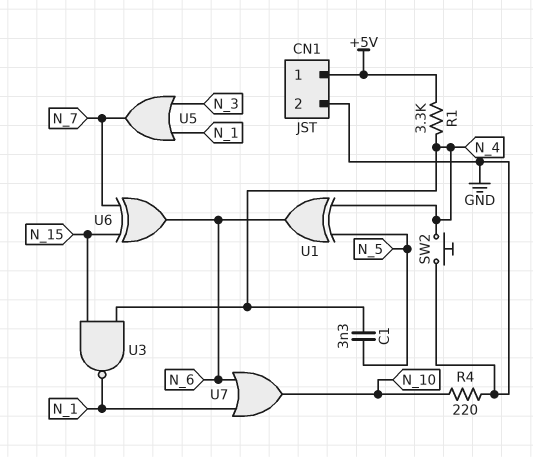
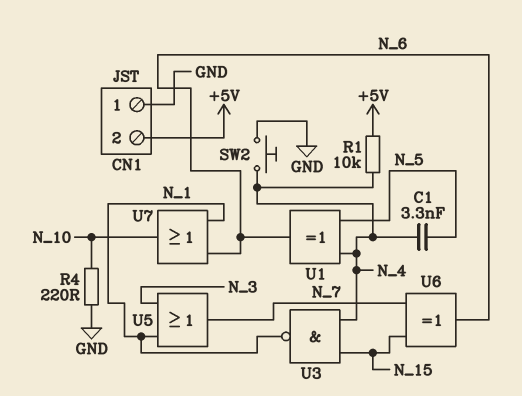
CN1 pin 1: +5V -> GND
CN1 pin 2: GND -> +5V
R1: 3.3k (+5V, N_4) -> 10k (+5V, N_4)

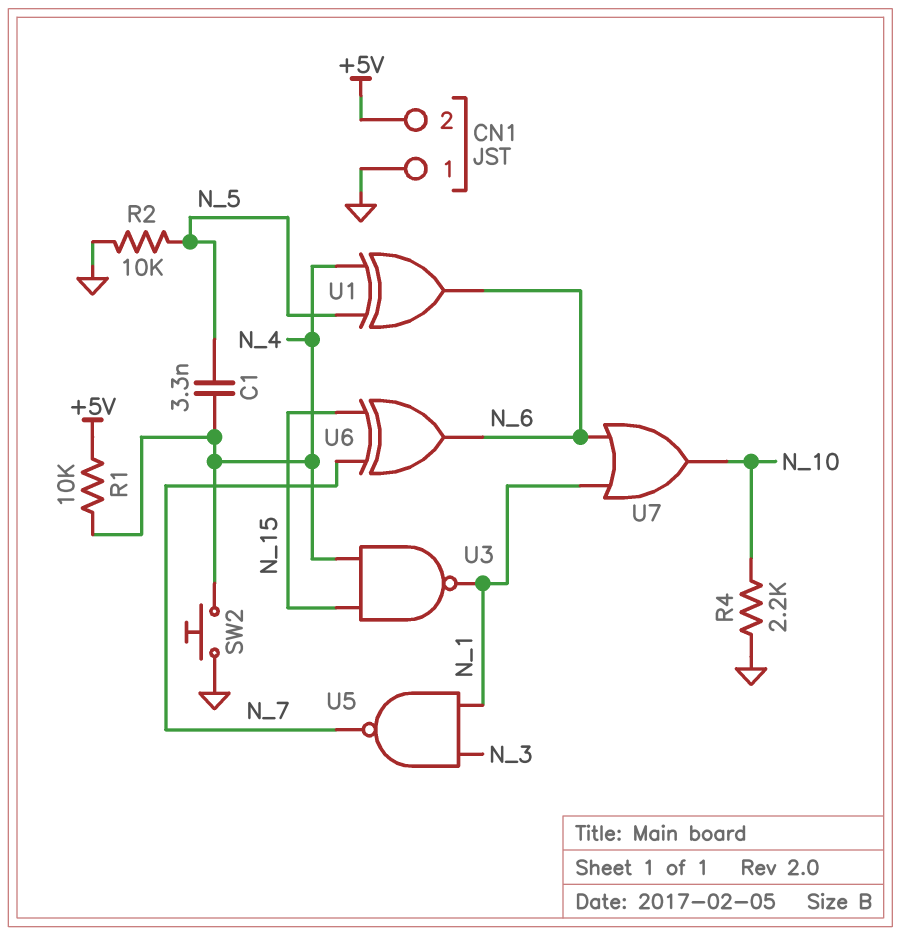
R2: none -> 10k (GND, N_5)
R4: 220 (GND, N_10) -> 2.2k (GND, N_10)
U5: OR (in N_1, in N_3, out N_7) -> NAND (in N_1, in N_3, out N_7)

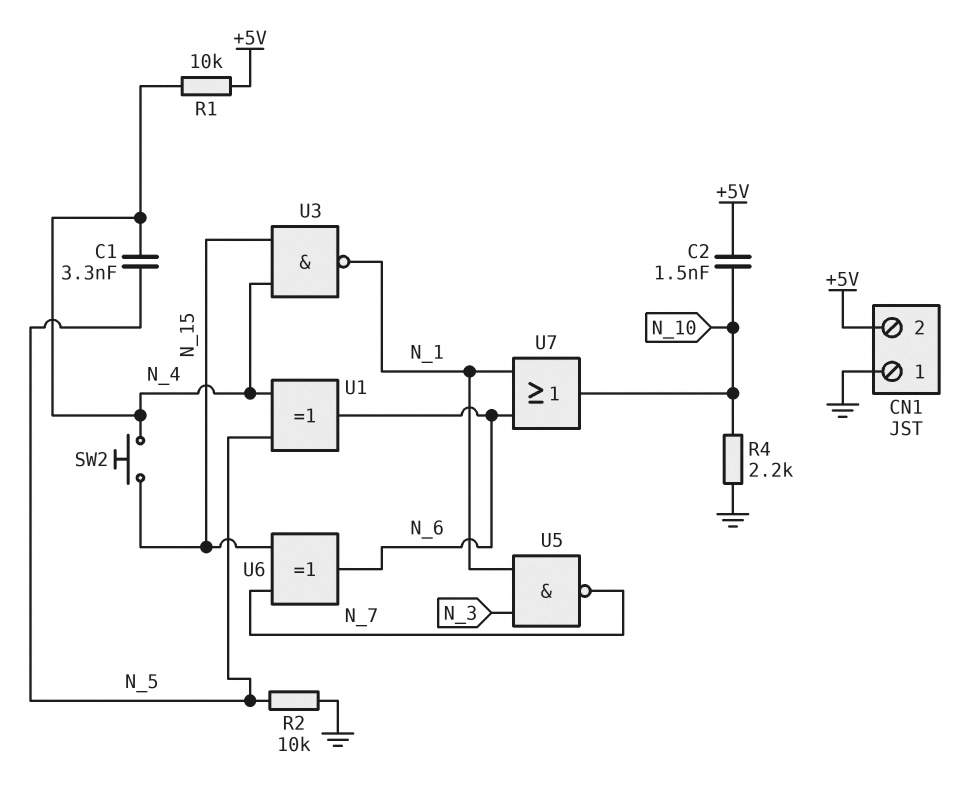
C2: none -> 1.5nF (+5V, N_10)
SW2: button (GND, N_4) -> button (N_4, N_15)

